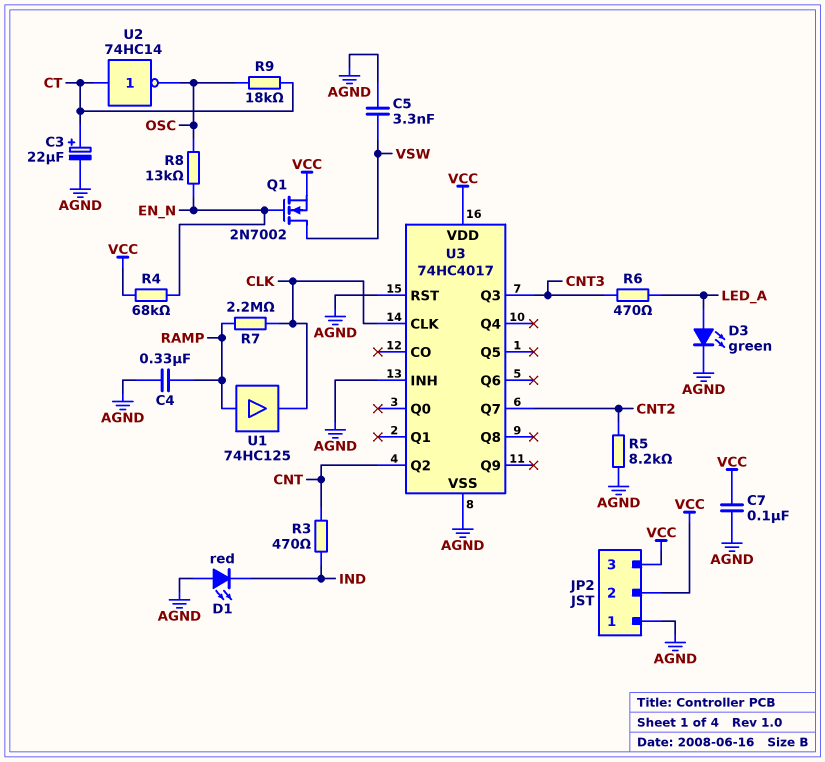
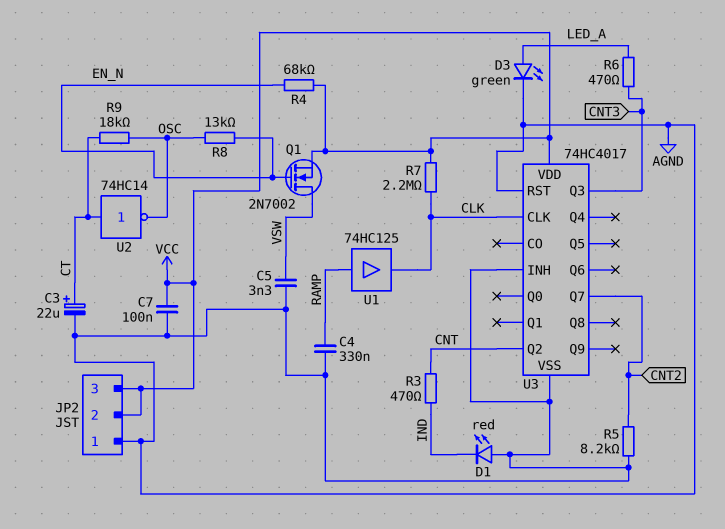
R7: 2.2M (CLK, RAMP) -> 2.2M (CLK, VCC)

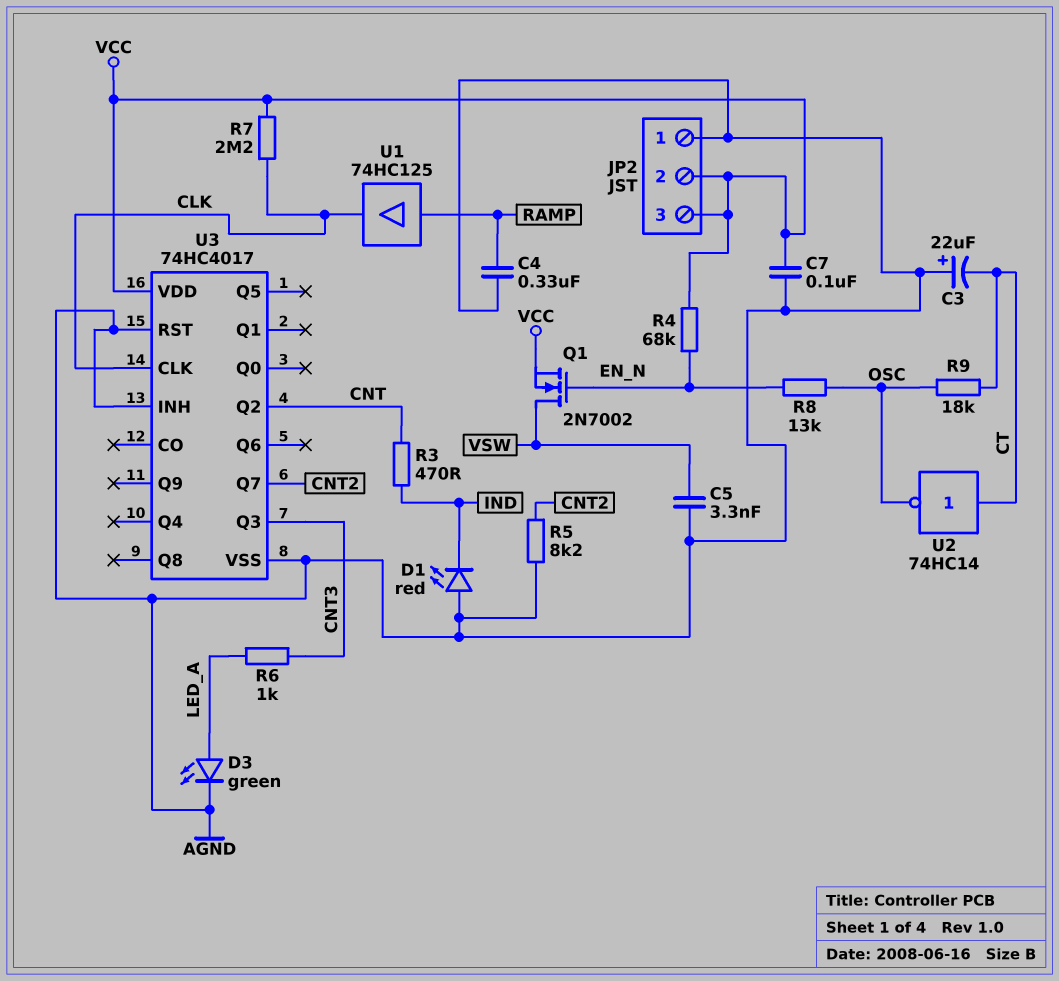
C3: 22uF (plus CT, minus AGND) -> 22uF (plus AGND, minus CT)
R6: 470 (CNT3, LED_A) -> 1k (CNT3, LED_A)

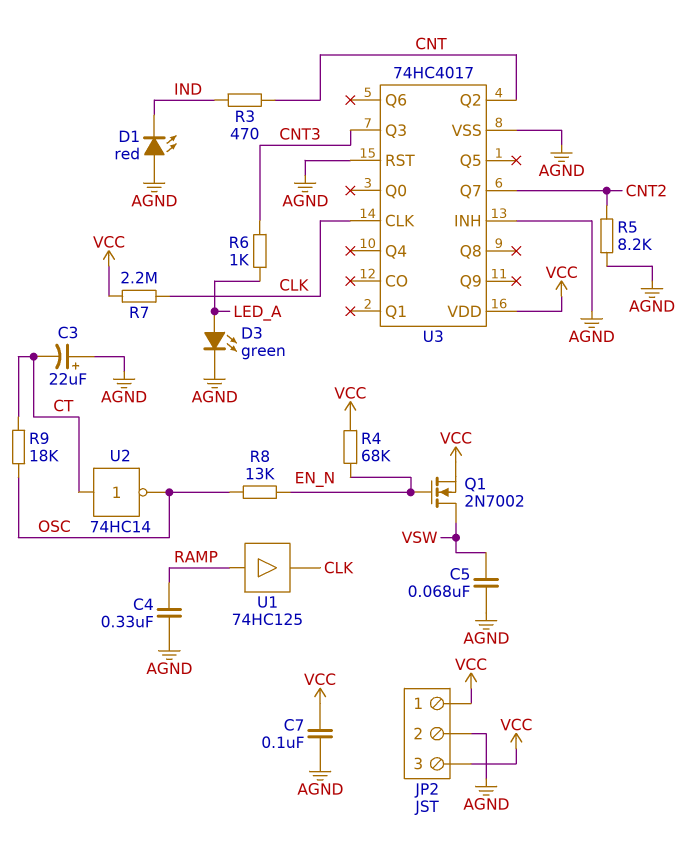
C5: 3.3nF (AGND, VSW) -> 68nF (AGND, VSW)
JP2 pin 1: AGND -> VCC
JP2 pin 2: VCC -> AGND

